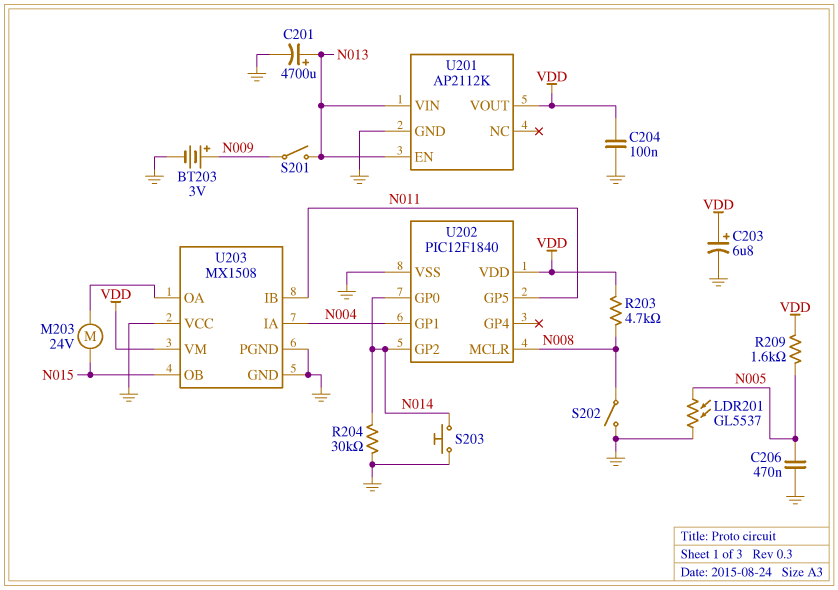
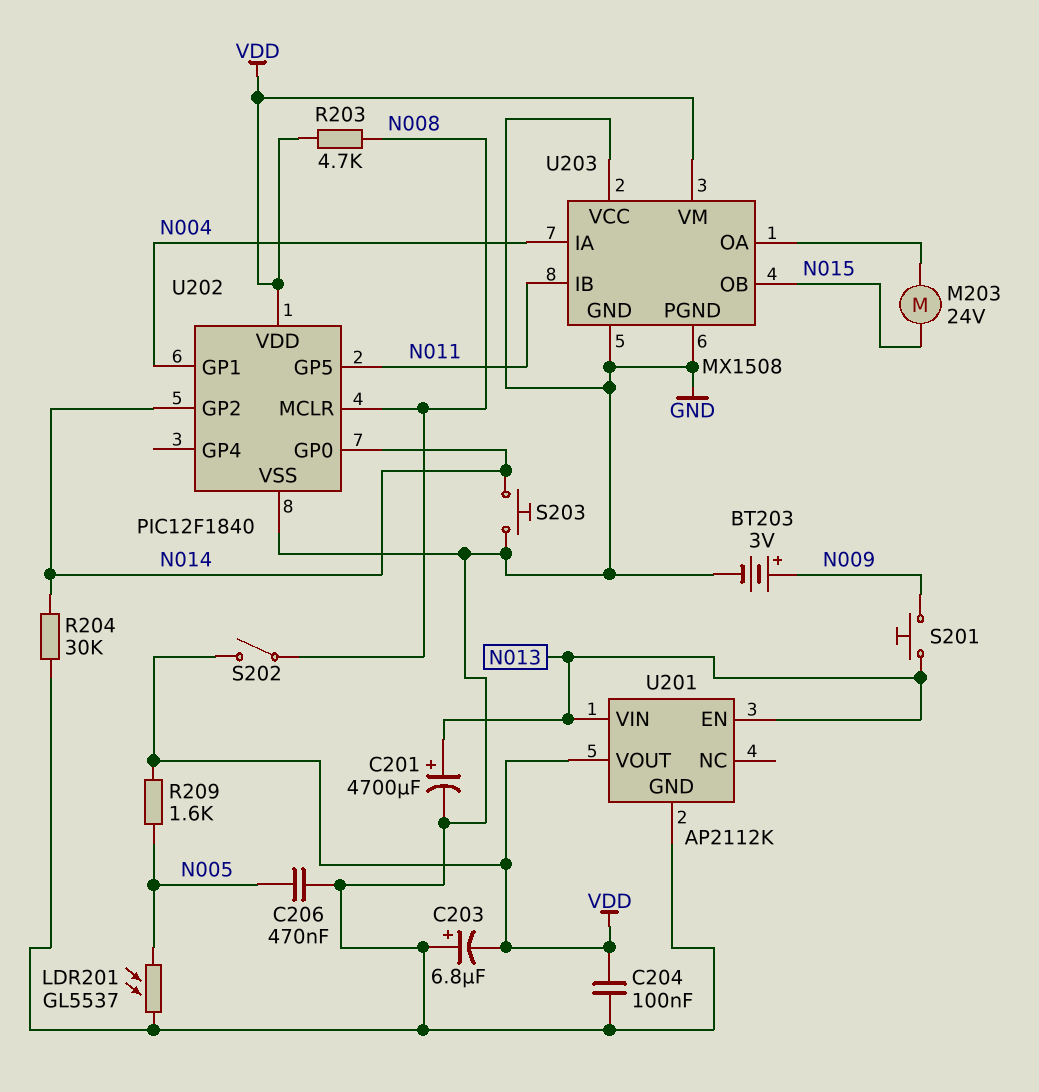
C203: 6.8uF (plus VDD, minus GND) -> 6.8uF (plus GND, minus VDD)
S201: switch (N009, N013) -> button (N009, N013)
S202: switch (GND, N008) -> switch (N008, VDD)

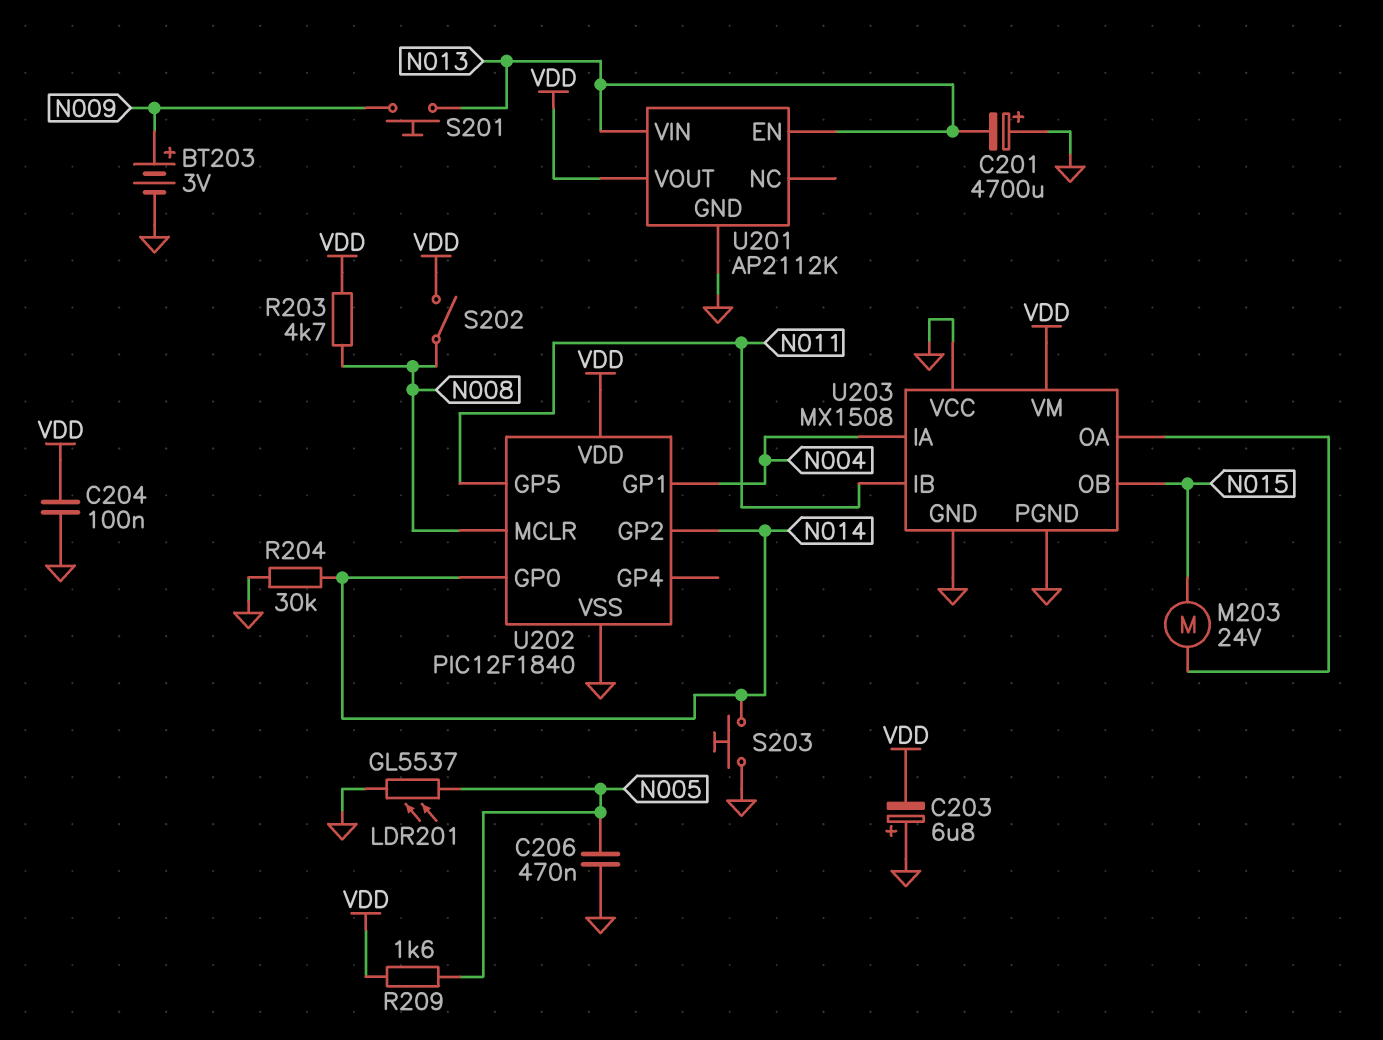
C201: 4700uF (plus N013, minus GND) -> 4700uF (plus GND, minus N013)

